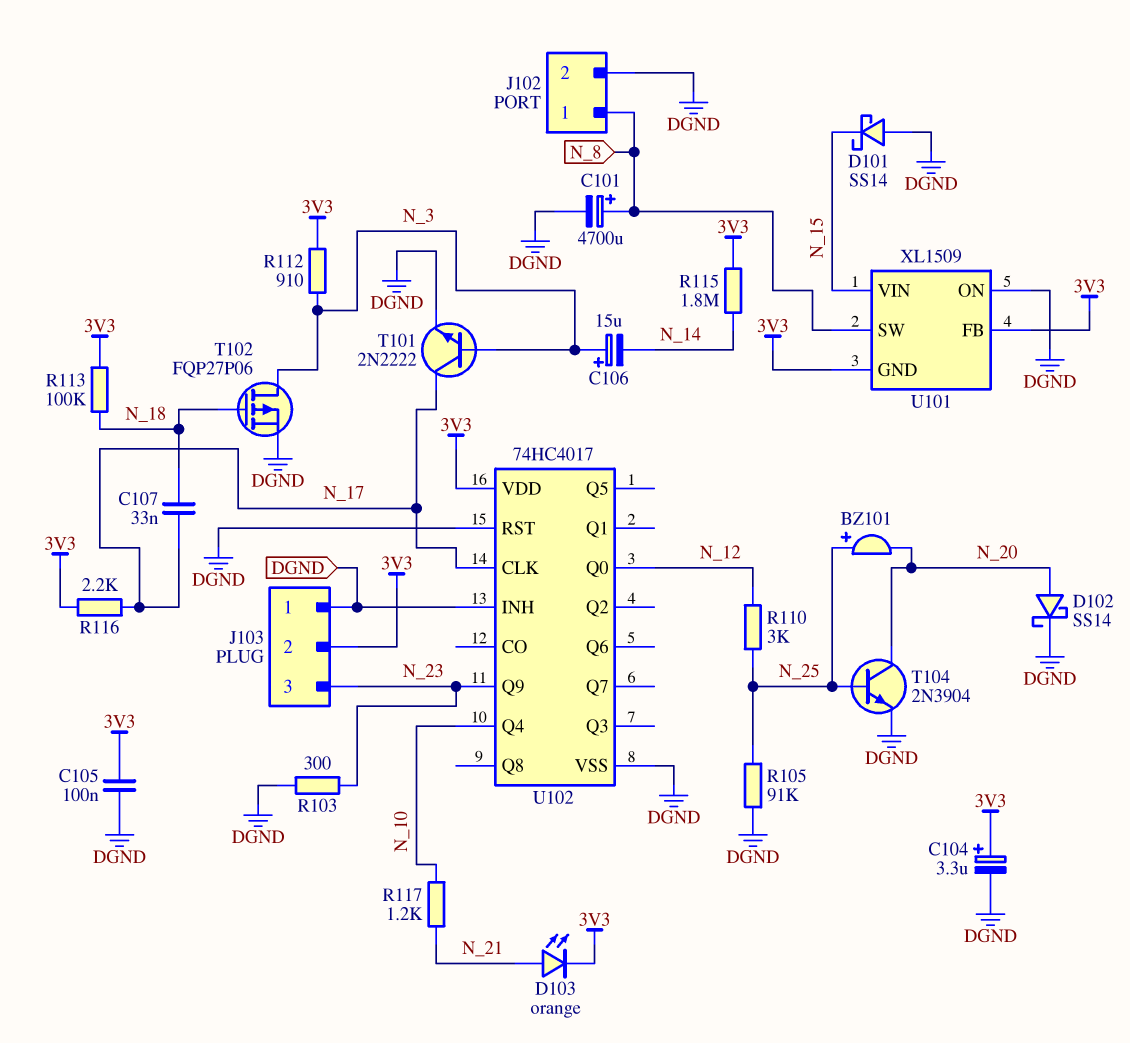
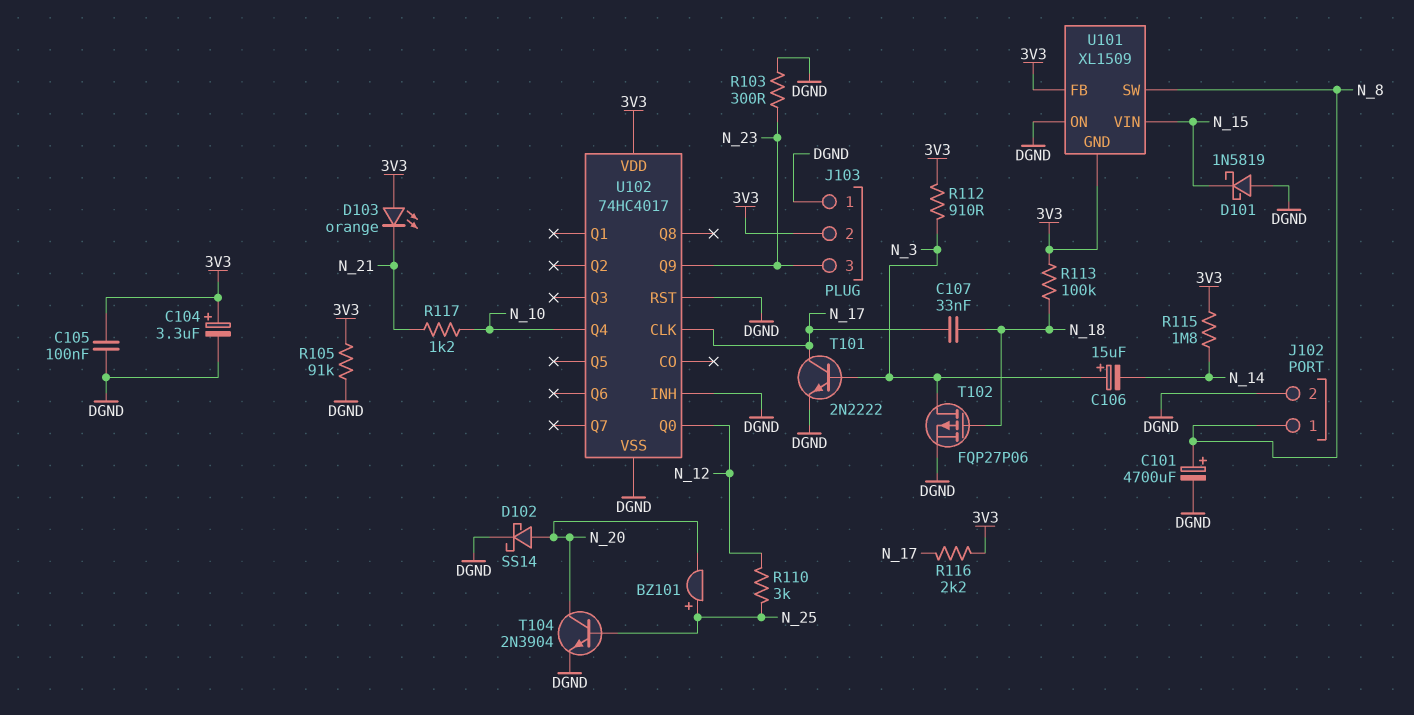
D101: schottky SS14 (A DGND, K N_15) -> schottky 1N5819 (A DGND, K N_15)
D103: LED orange (A N_21, K 3V3) -> LED orange (A 3V3, K N_21)
R105: 91k (DGND, N_25) -> 91k (3V3, DGND)

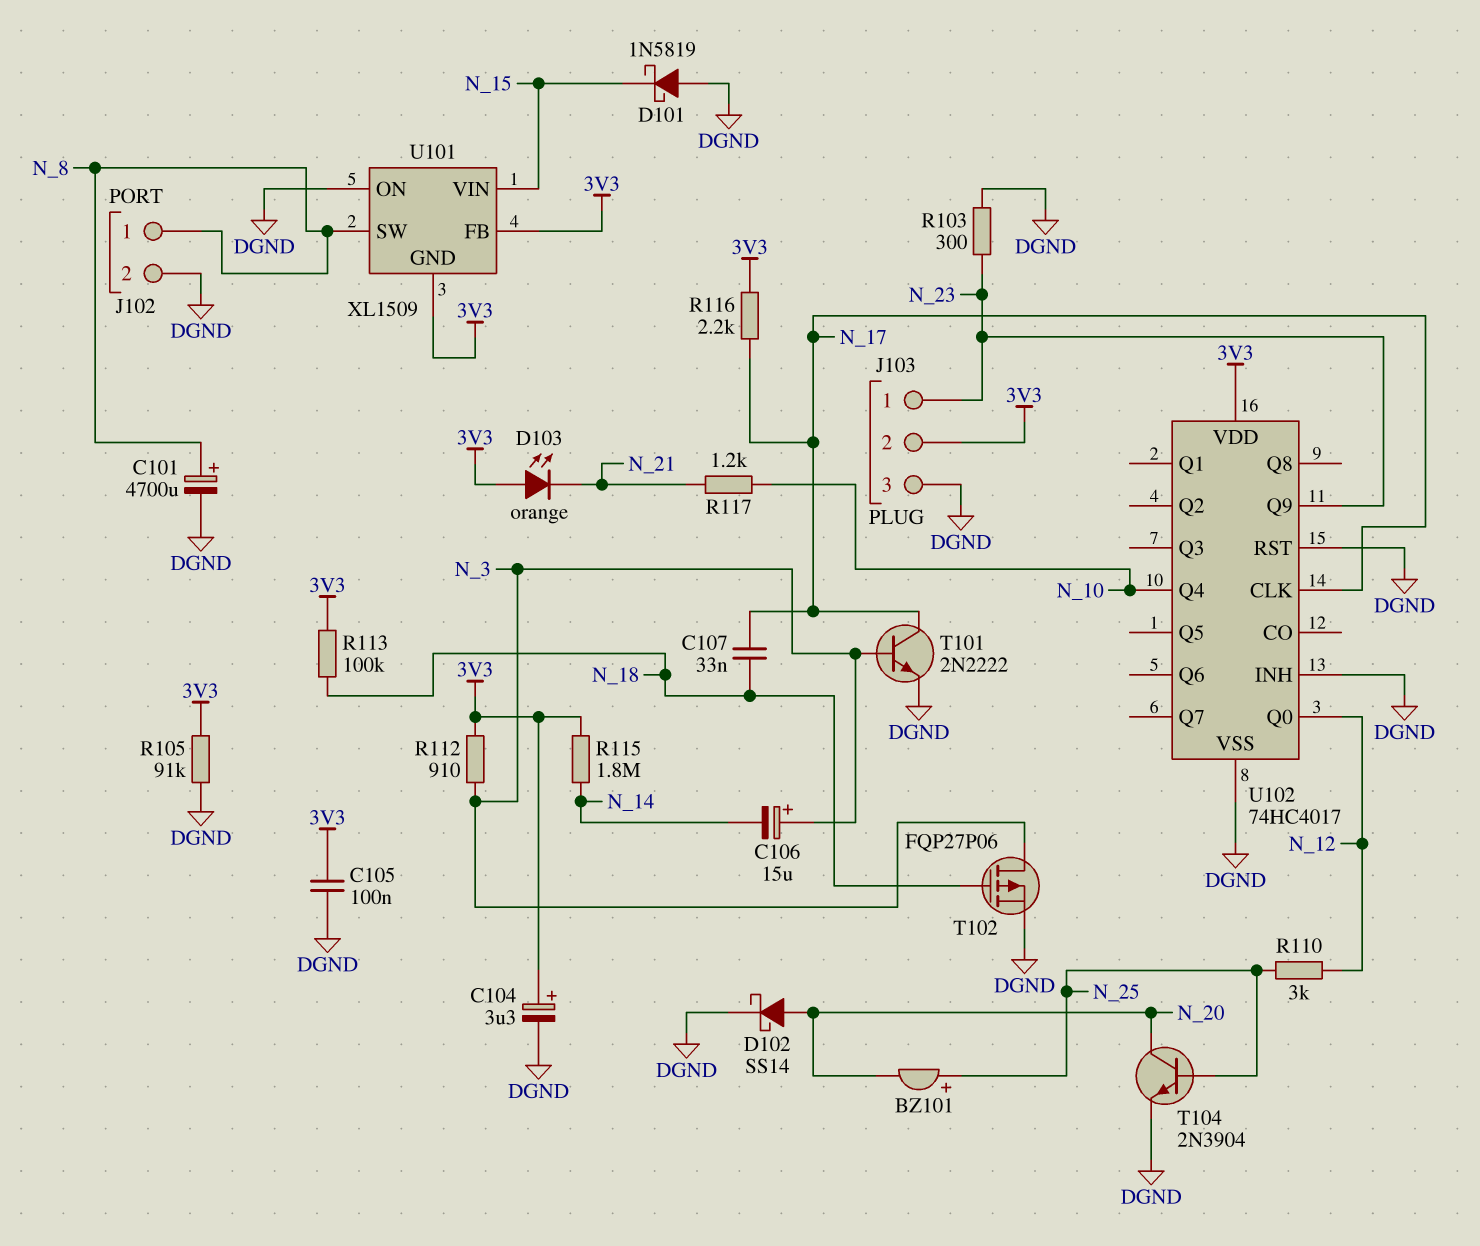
J103 pin 1: DGND -> N_23
J103 pin 3: N_23 -> DGND

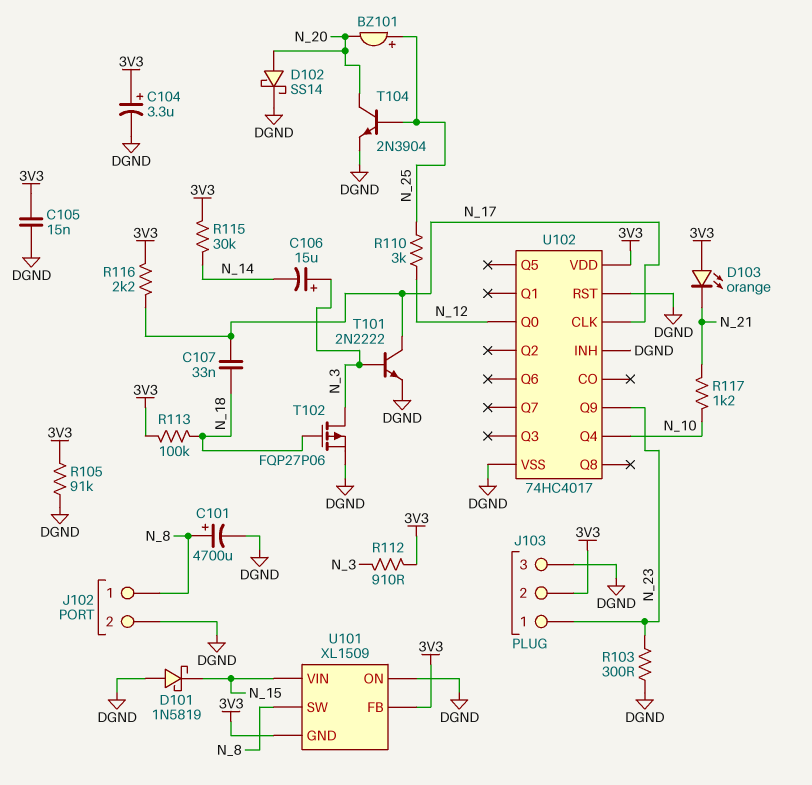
C105: 100nF (3V3, DGND) -> 15nF (3V3, DGND)
R115: 1.8M (3V3, N_14) -> 30k (3V3, N_14)

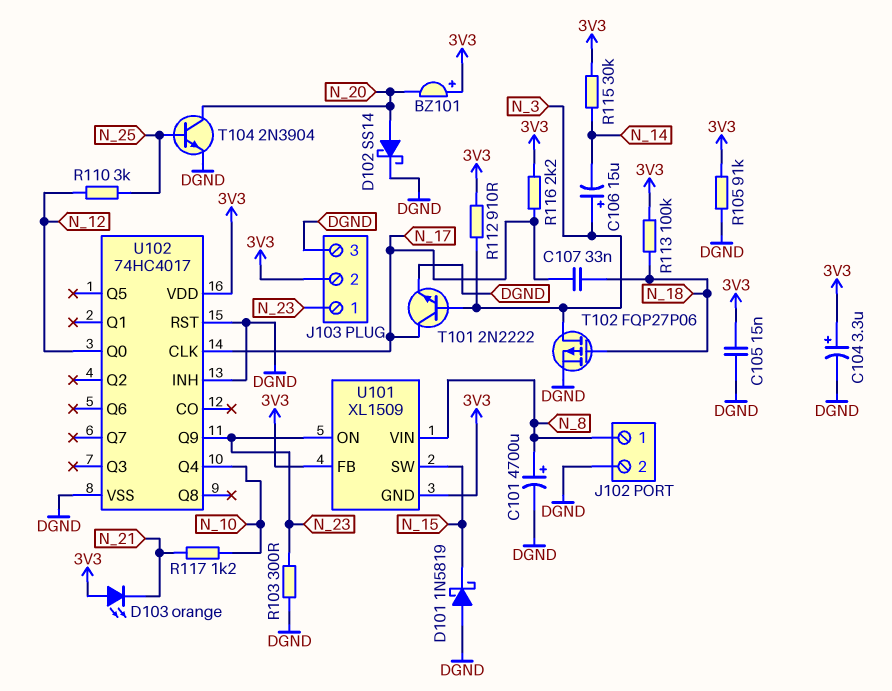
BZ101: buzzer (plus N_25, minus N_20) -> buzzer (plus 3V3, minus N_20)
U101 pin ON: DGND -> N_23
U101 pin SW: N_8 -> N_15
U101 pin VIN: N_15 -> N_8

